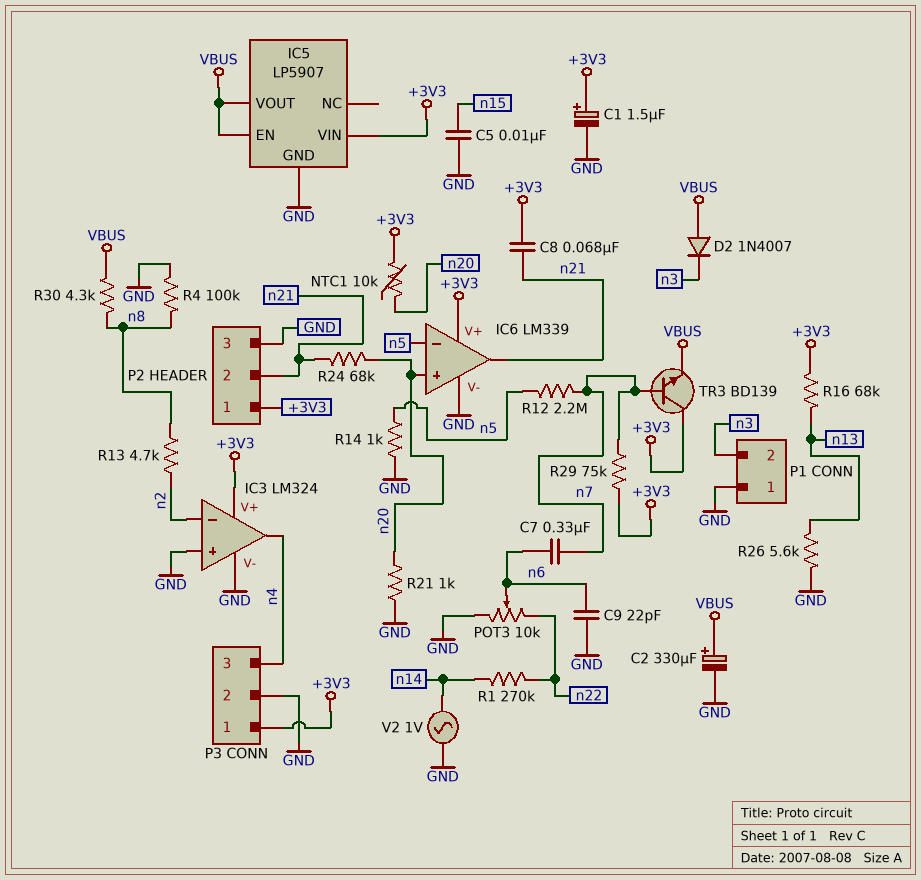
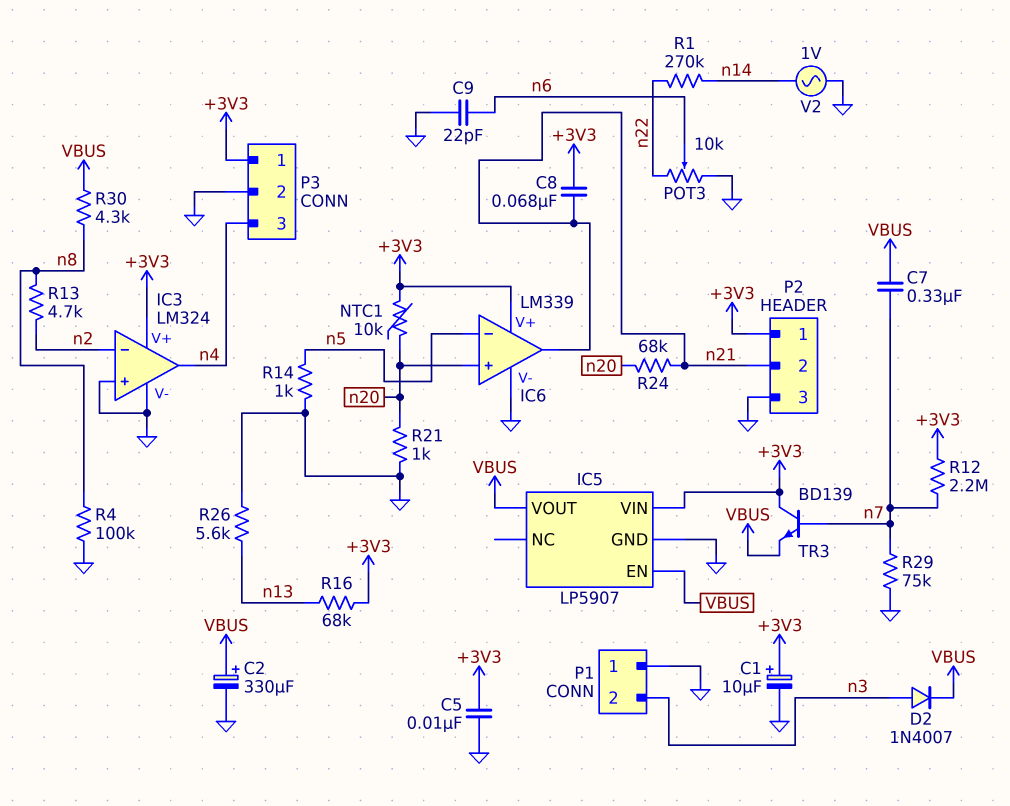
C1: 1.5uF (plus +3V3, minus GND) -> 10uF (plus +3V3, minus GND)
C5: 10nF (GND, n15) -> 10nF (+3V3, GND)
C7: 330nF (n6, n7) -> 330nF (VBUS, n7)
D2: diode 1N4007 (A VBUS, K n3) -> diode 1N4007 (A n3, K VBUS)
R12: 2.2M (n5, n7) -> 2.2M (+3V3, n7)
R29: 75k (+3V3, n7) -> 75k (GND, n7)

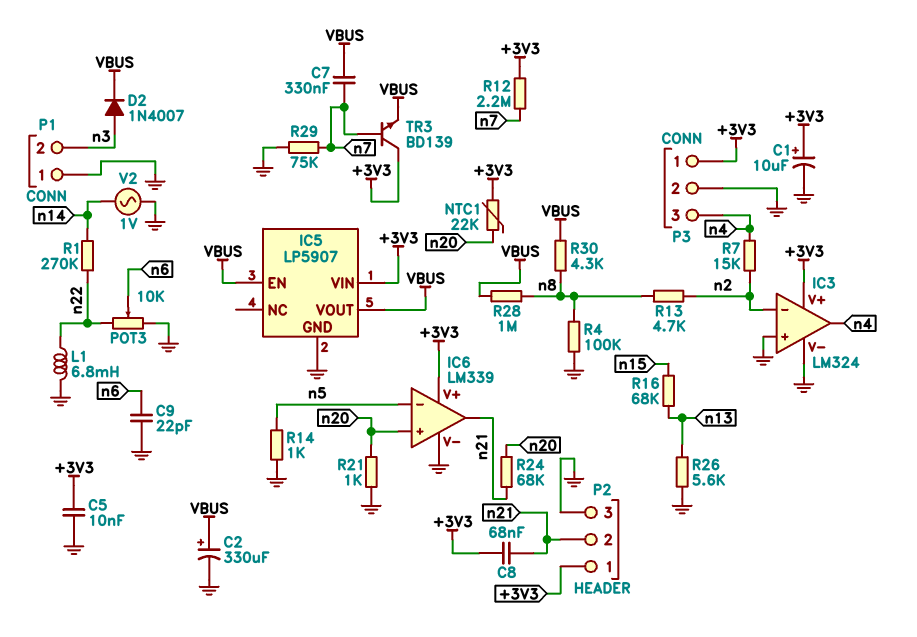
L1: none -> 6.8mH (GND, n22)
NTC1: 10k (+3V3, n20) -> 22k (+3V3, n20)
R7: none -> 15k (n2, n4)
R16: 68k (+3V3, n13) -> 68k (n13, n15)
R28: none -> 1M (VBUS, n8)

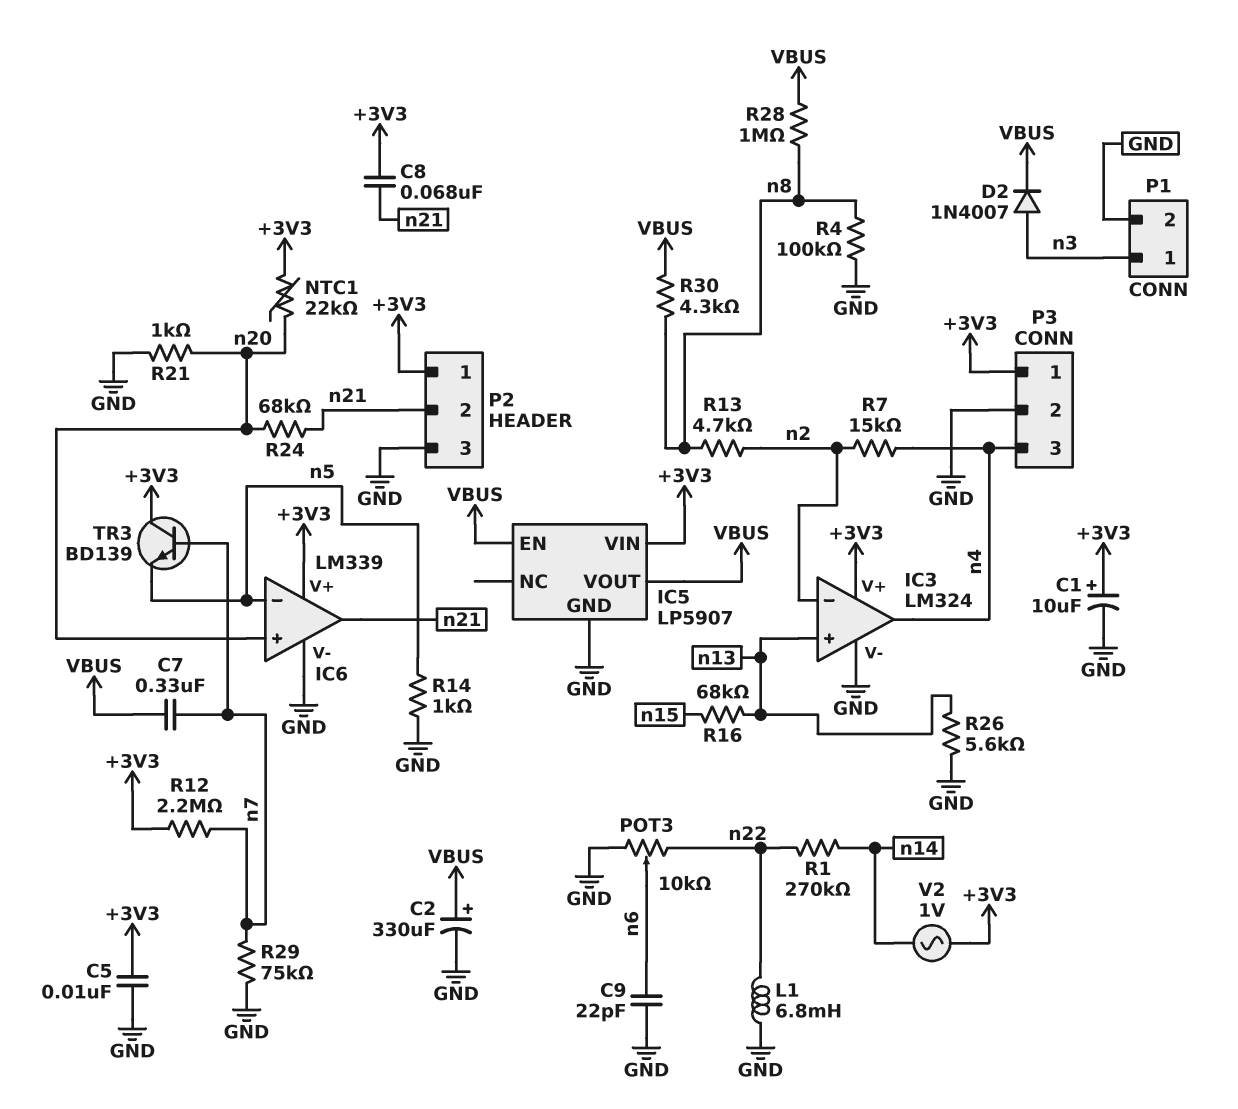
IC3 pin in+: GND -> n13
P1 pin 1: GND -> n3
P1 pin 2: n3 -> GND
TR3: NPN BD139 (B n7, C +3V3, E VBUS) -> NPN BD139 (B n7, C +3V3, E n5)
V2: AC 1V (GND, n14) -> AC 1V (+3V3, n14)

